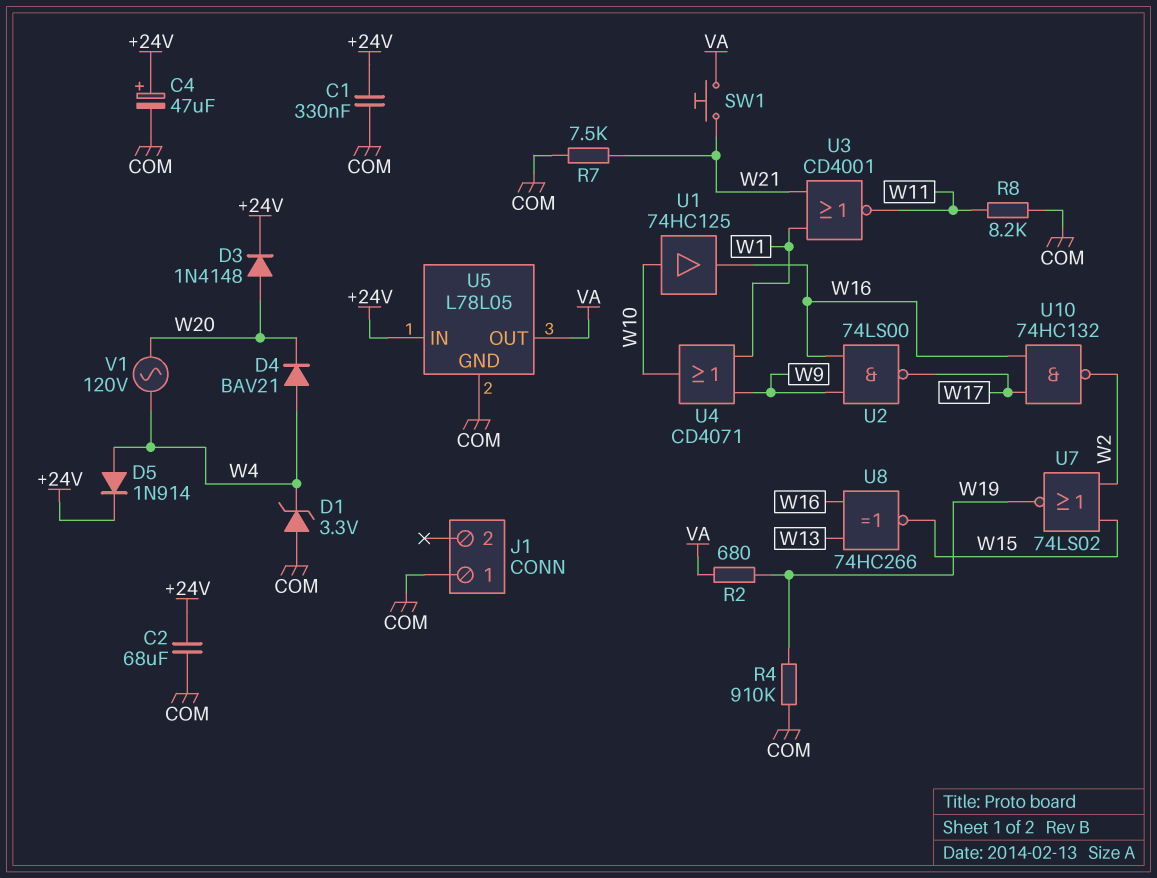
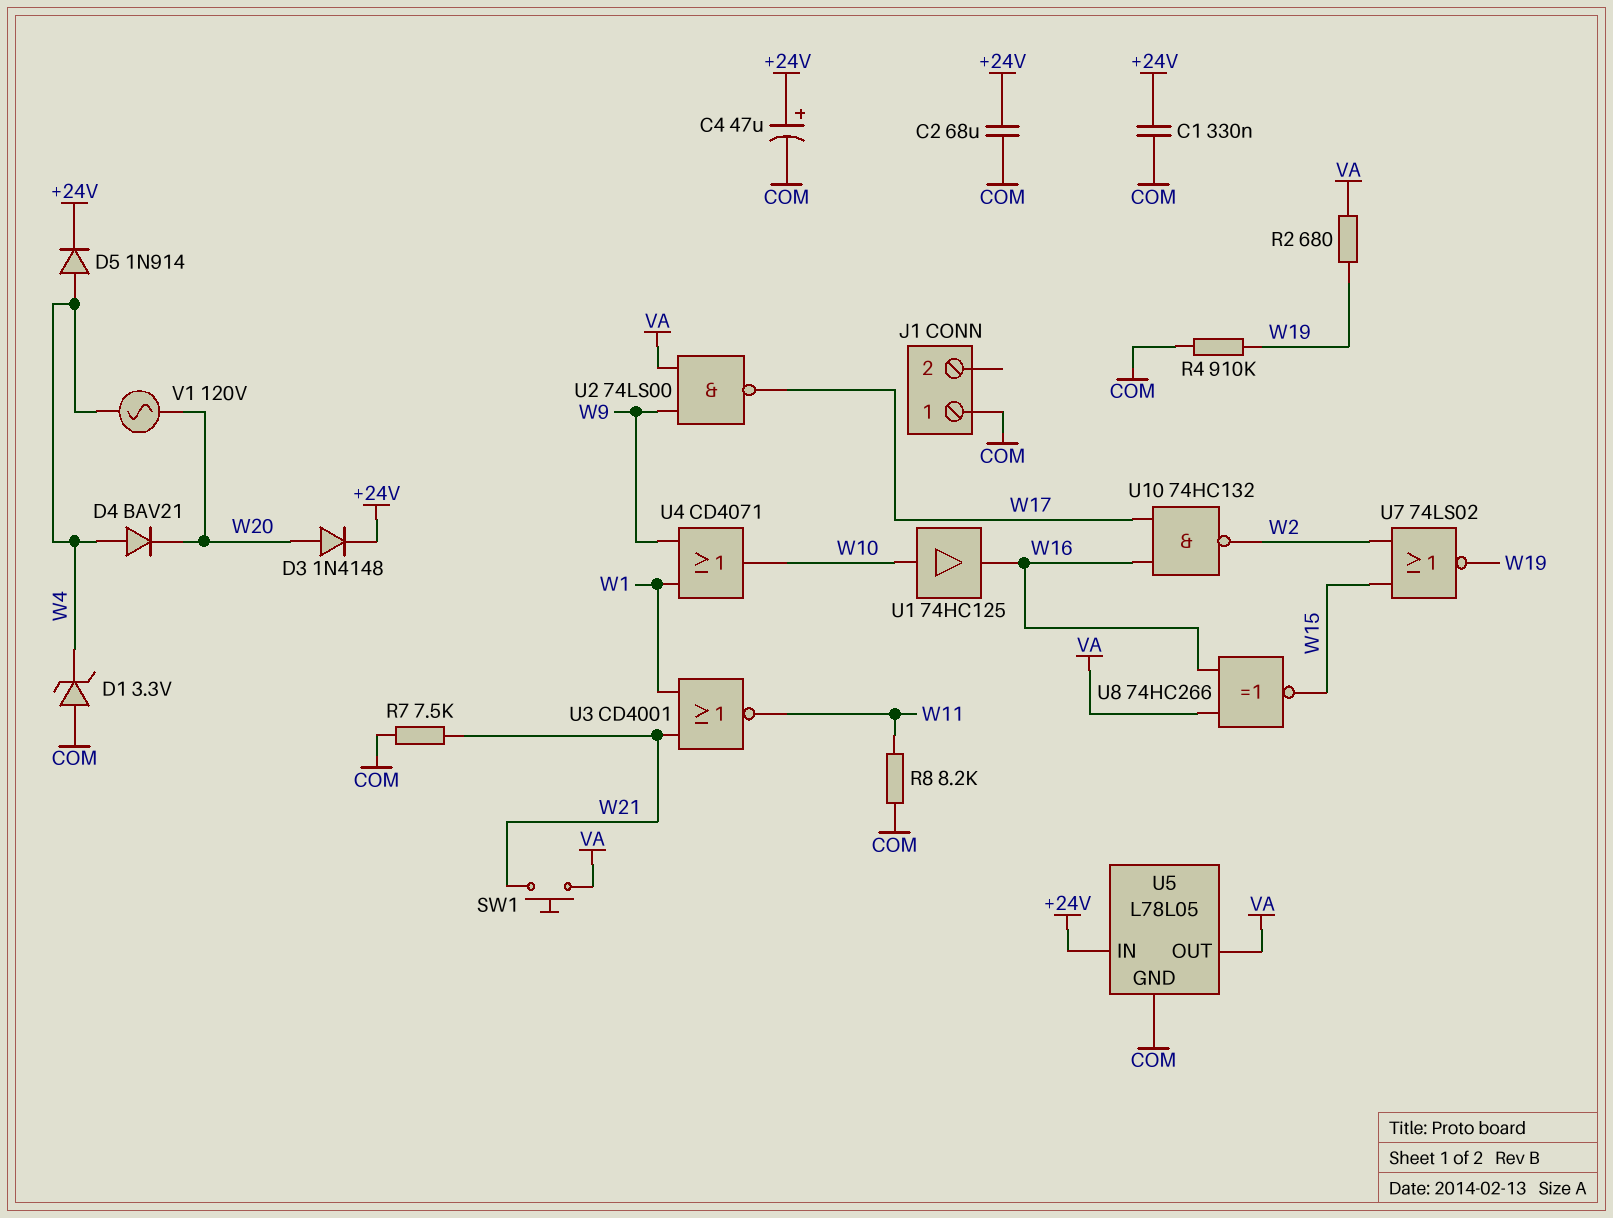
U2: NAND 74LS00 (in W9, in W16, out W17) -> NAND 74LS00 (in VA, in W9, out W17)
U8: XNOR 74HC266 (in W13, in W16, out W15) -> XNOR 74HC266 (in VA, in W16, out W15)

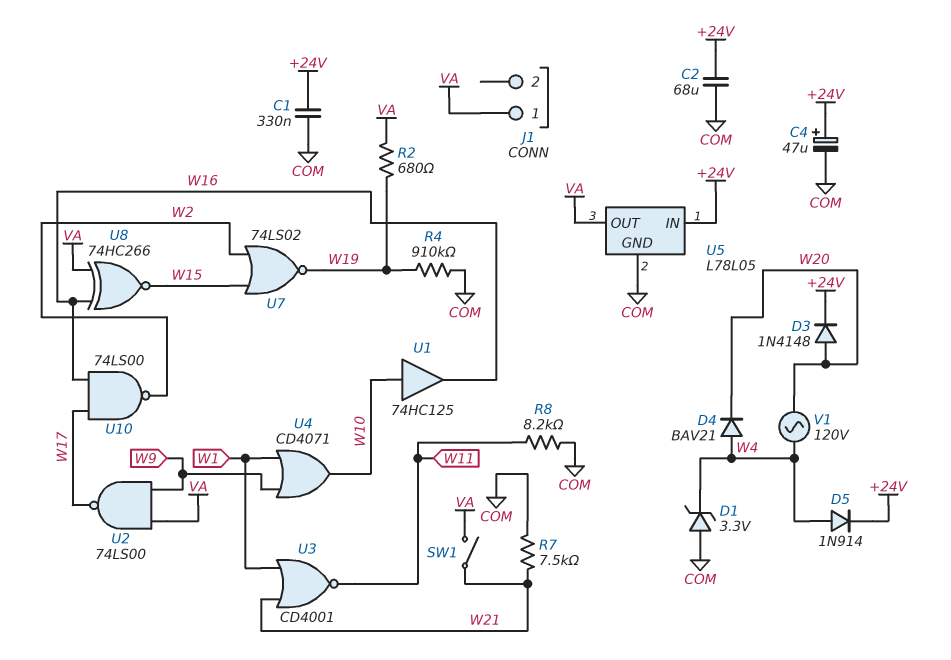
J1 pin 1: COM -> VA
SW1: button (VA, W21) -> switch (VA, W21)
U10: NAND 74HC132 (in W16, in W17, out W2) -> NAND 74LS00 (in W16, in W17, out W2)

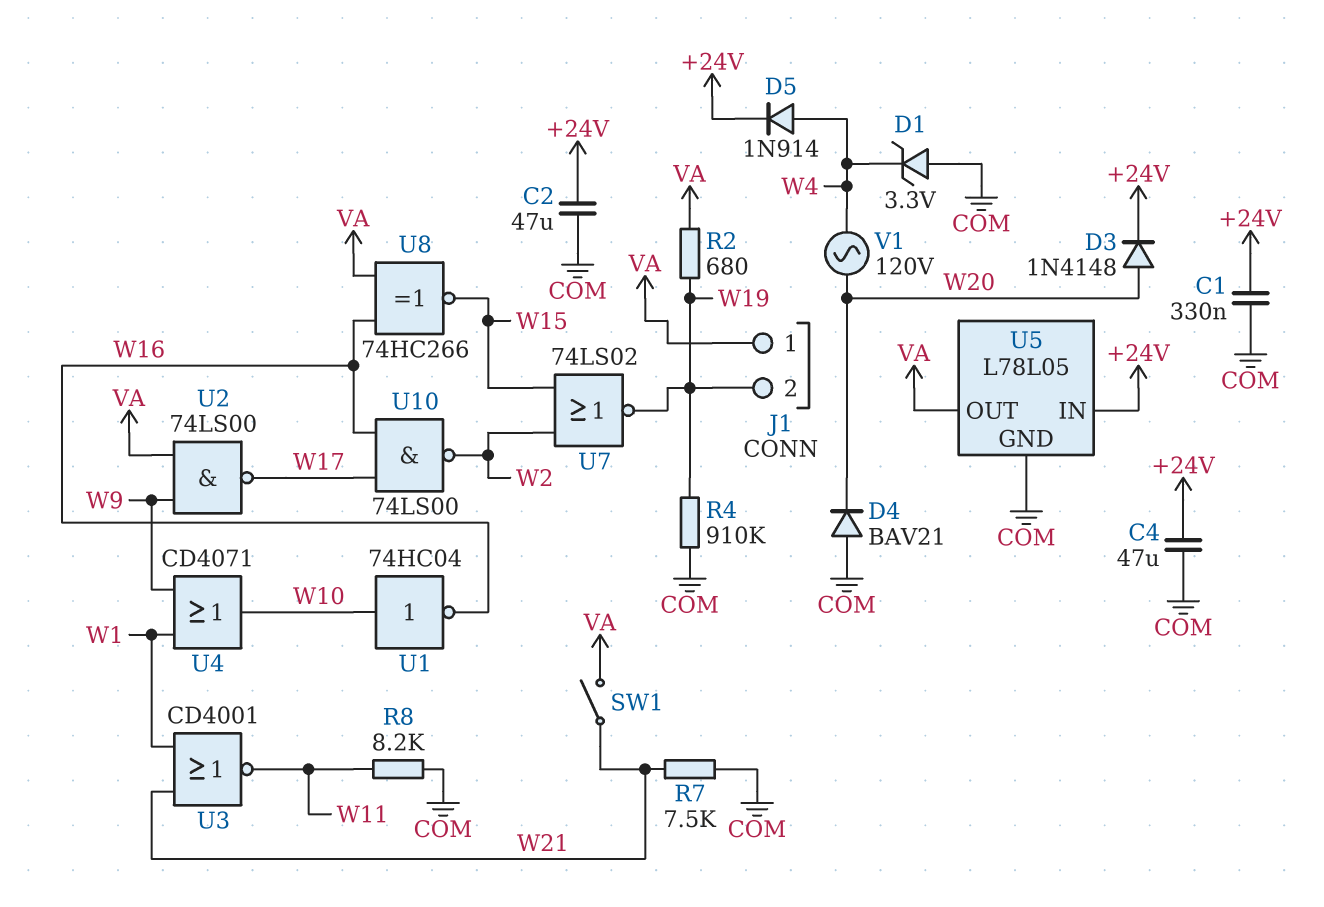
C2: 68uF (+24V, COM) -> 47uF (+24V, COM)
C4: 47uF (plus +24V, minus COM) -> 47uF (+24V, COM)
D4: diode BAV21 (A W4, K W20) -> diode BAV21 (A COM, K W20)
J1 pin 2: none -> W19
U1: buffer 74HC125 (in W10, out W16) -> NOT 74HC04 (in W10, out W16)

